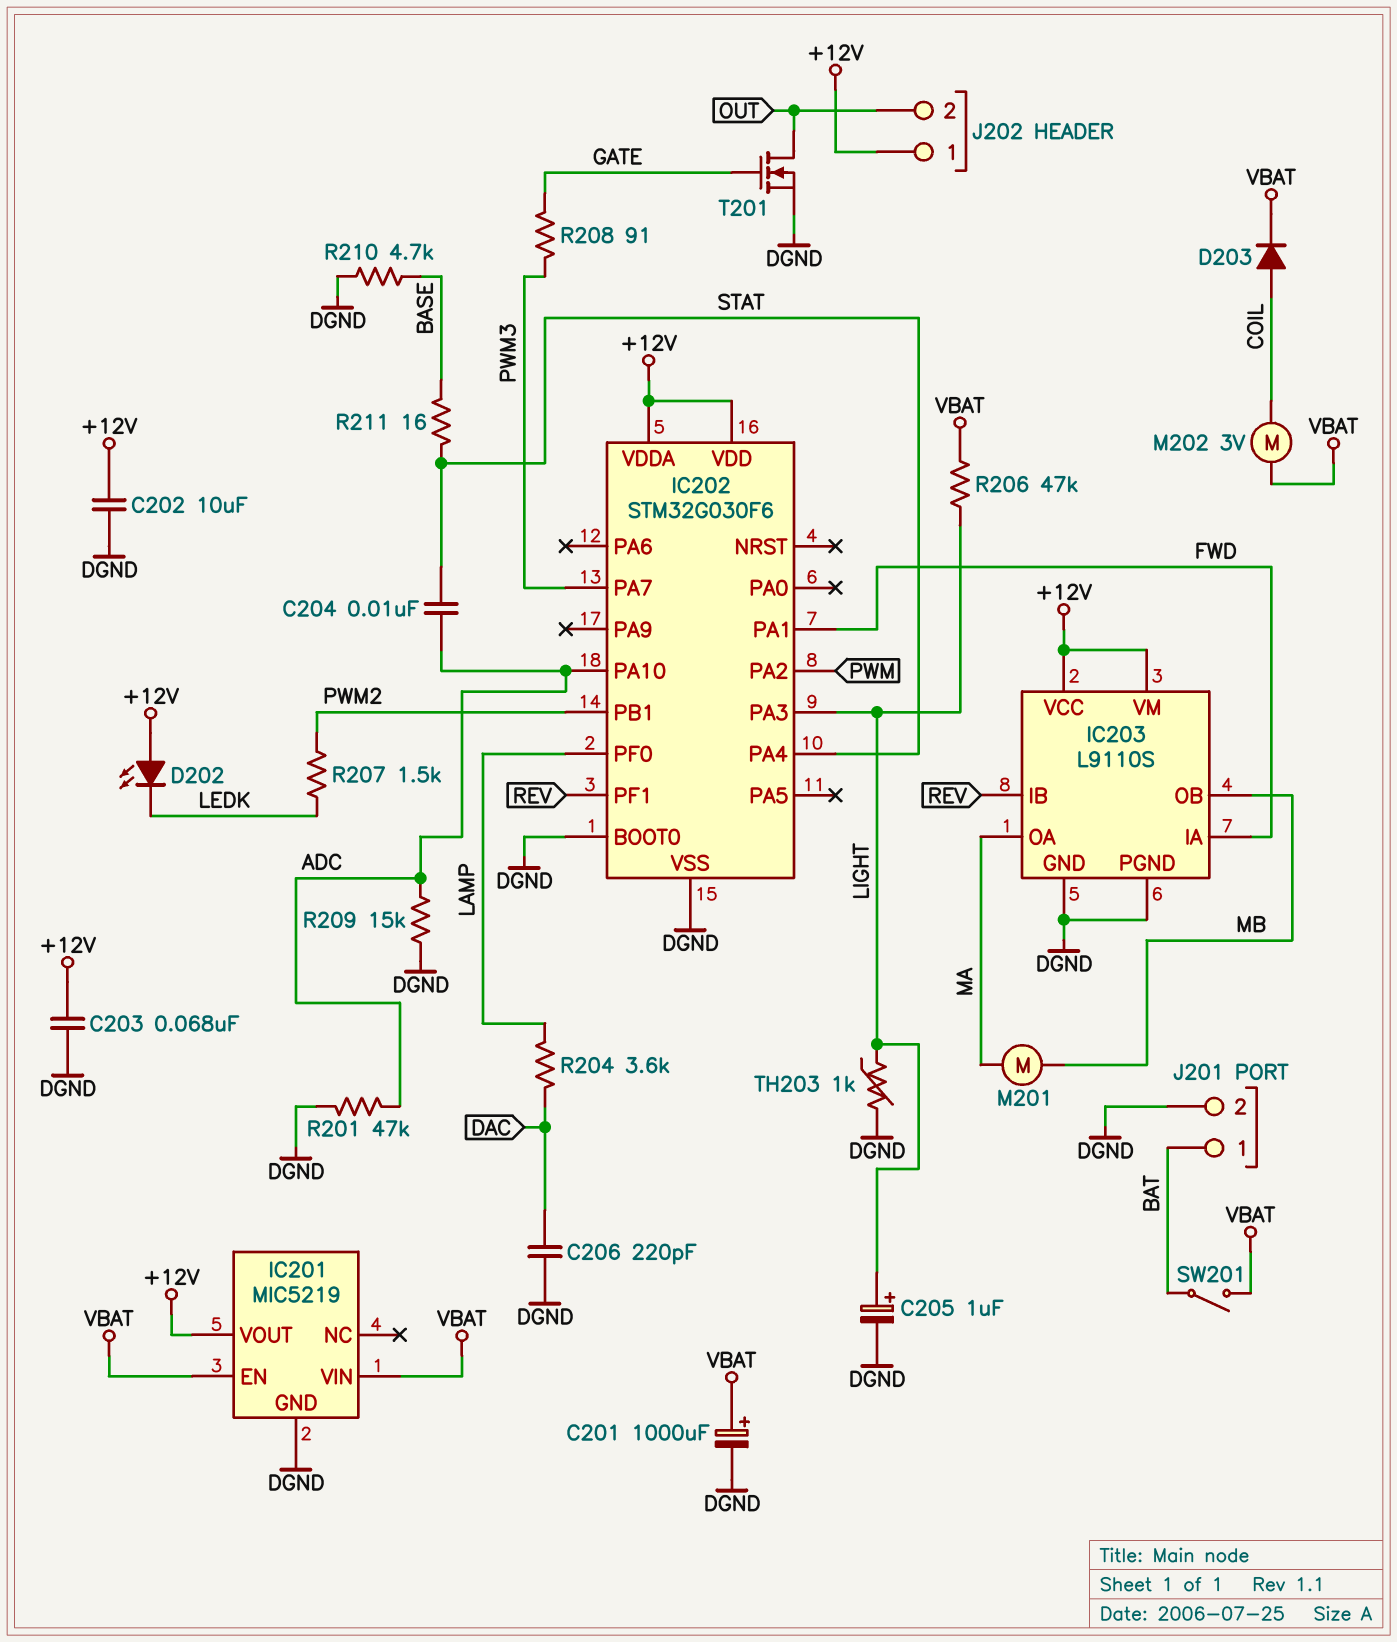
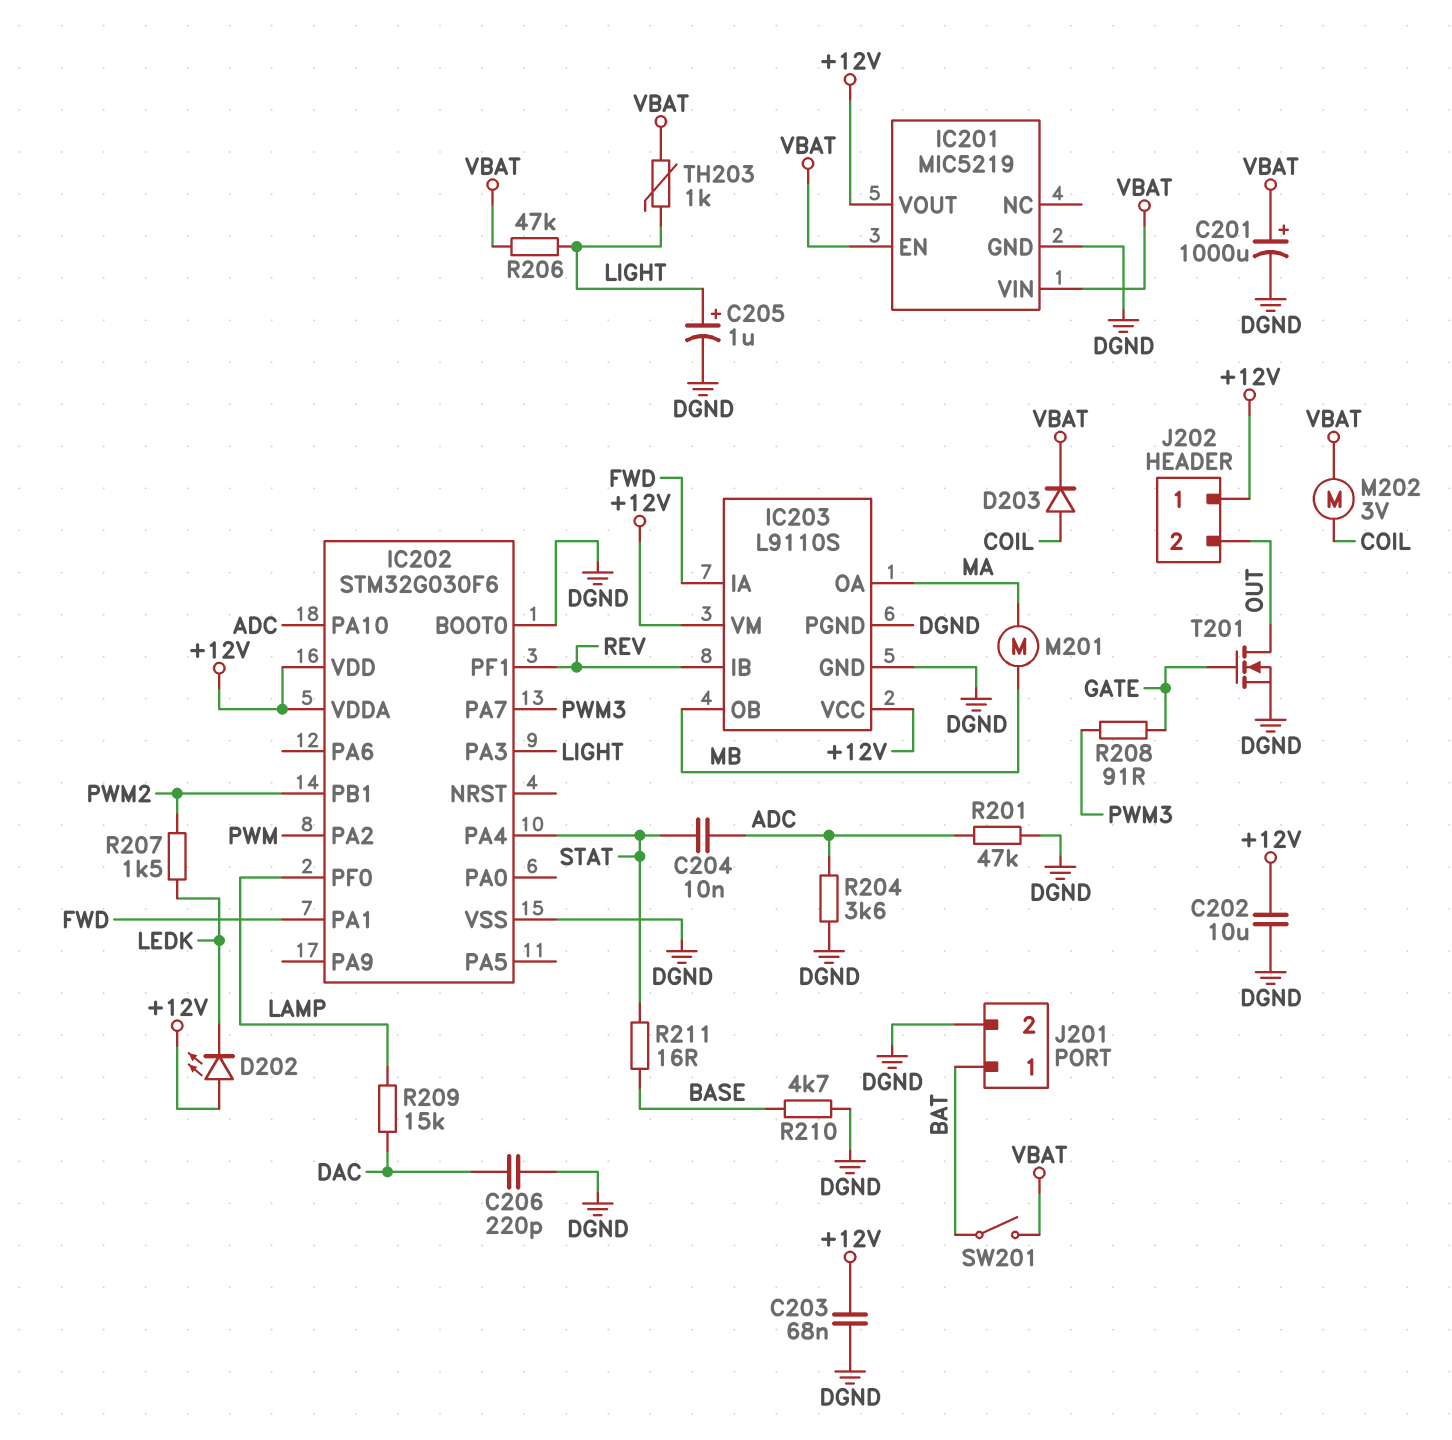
R204: 3.6k (DAC, LAMP) -> 3.6k (ADC, DGND)
R209: 15k (ADC, DGND) -> 15k (DAC, LAMP)
TH203: 1k (DGND, LIGHT) -> 1k (LIGHT, VBAT)

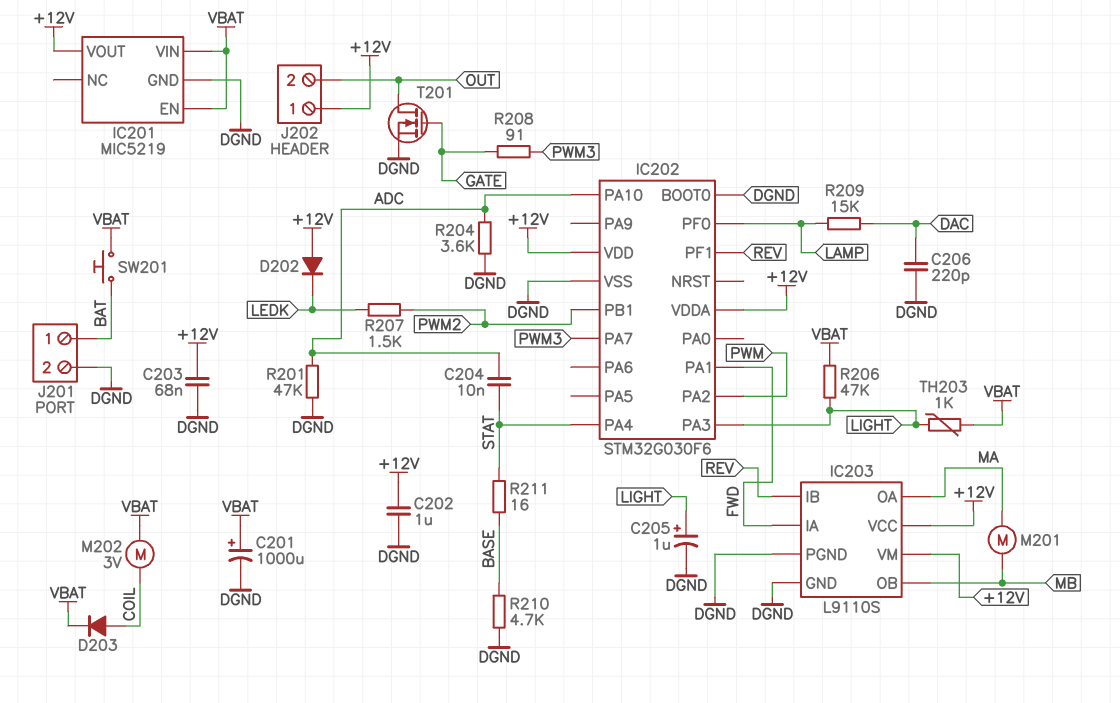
C202: 10uF (+12V, DGND) -> 1uF (+12V, DGND)
D202: LED (A +12V, K LEDK) -> diode (A +12V, K LEDK)
SW201: switch (BAT, VBAT) -> button (BAT, VBAT)

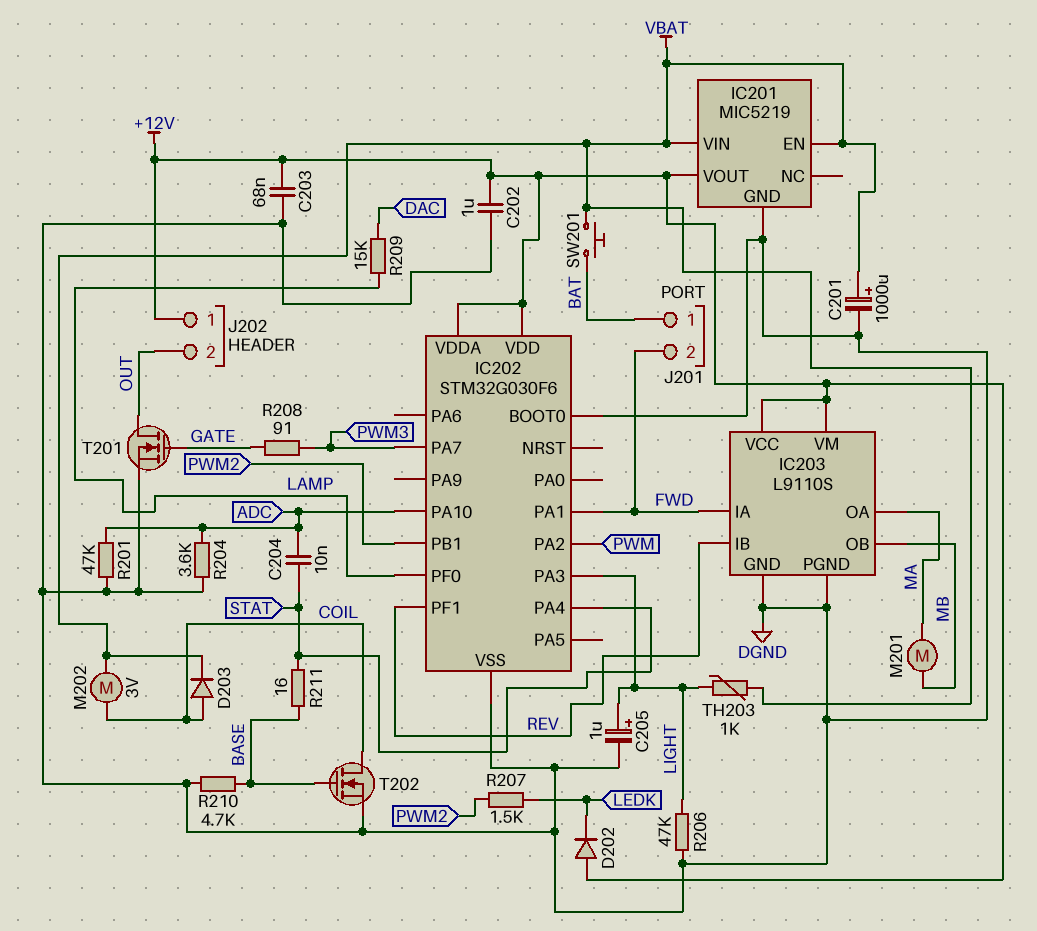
C206: 220pF (DAC, DGND) -> none
J201 pin 2: DGND -> FWD
R206: 47k (LIGHT, VBAT) -> 47k (DGND, LIGHT)
T202: none -> NMOS (G BASE, D COIL, S DGND)

